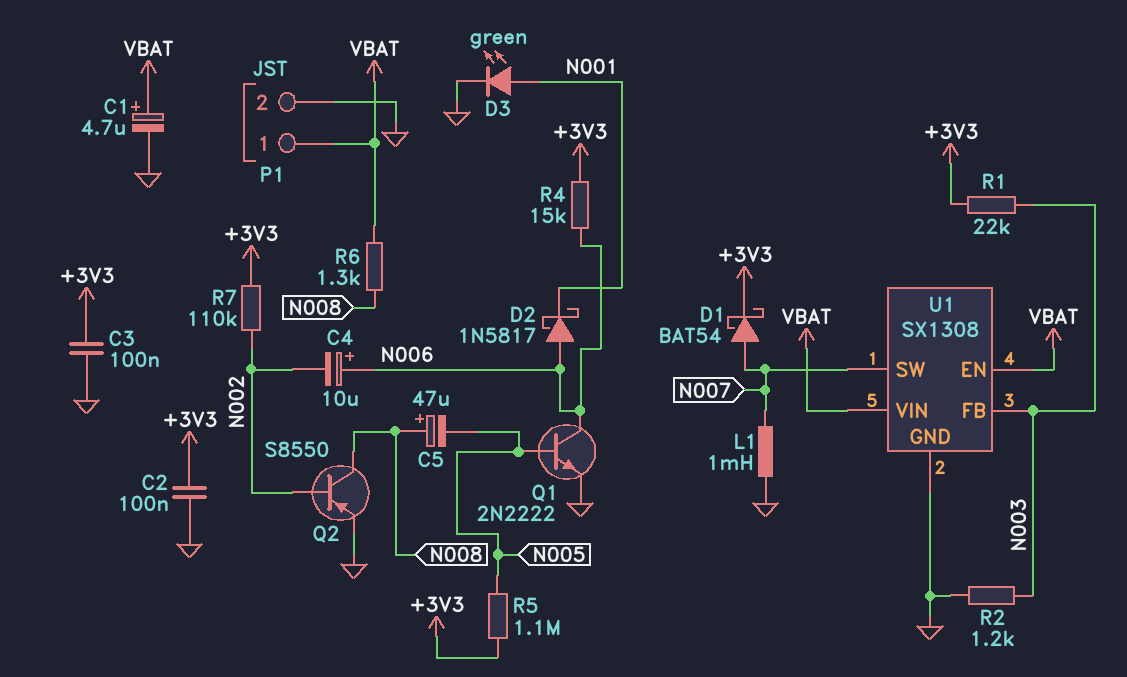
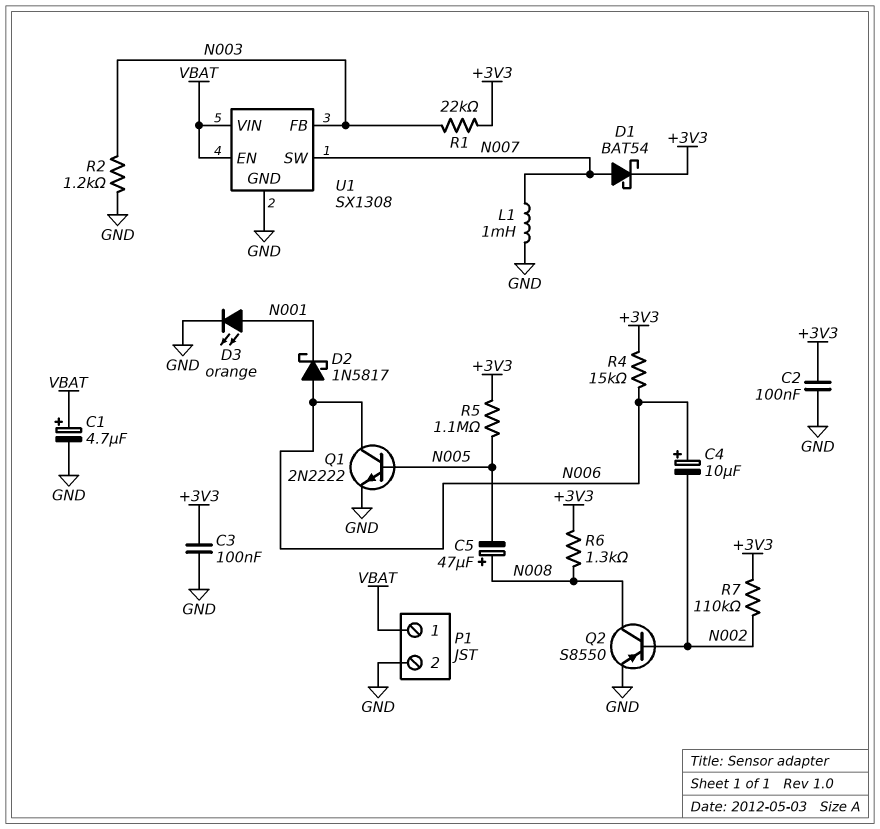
D3: LED green (A N001, K GND) -> LED orange (A N001, K GND)
R6: 1.3k (N008, VBAT) -> 1.3k (+3V3, N008)

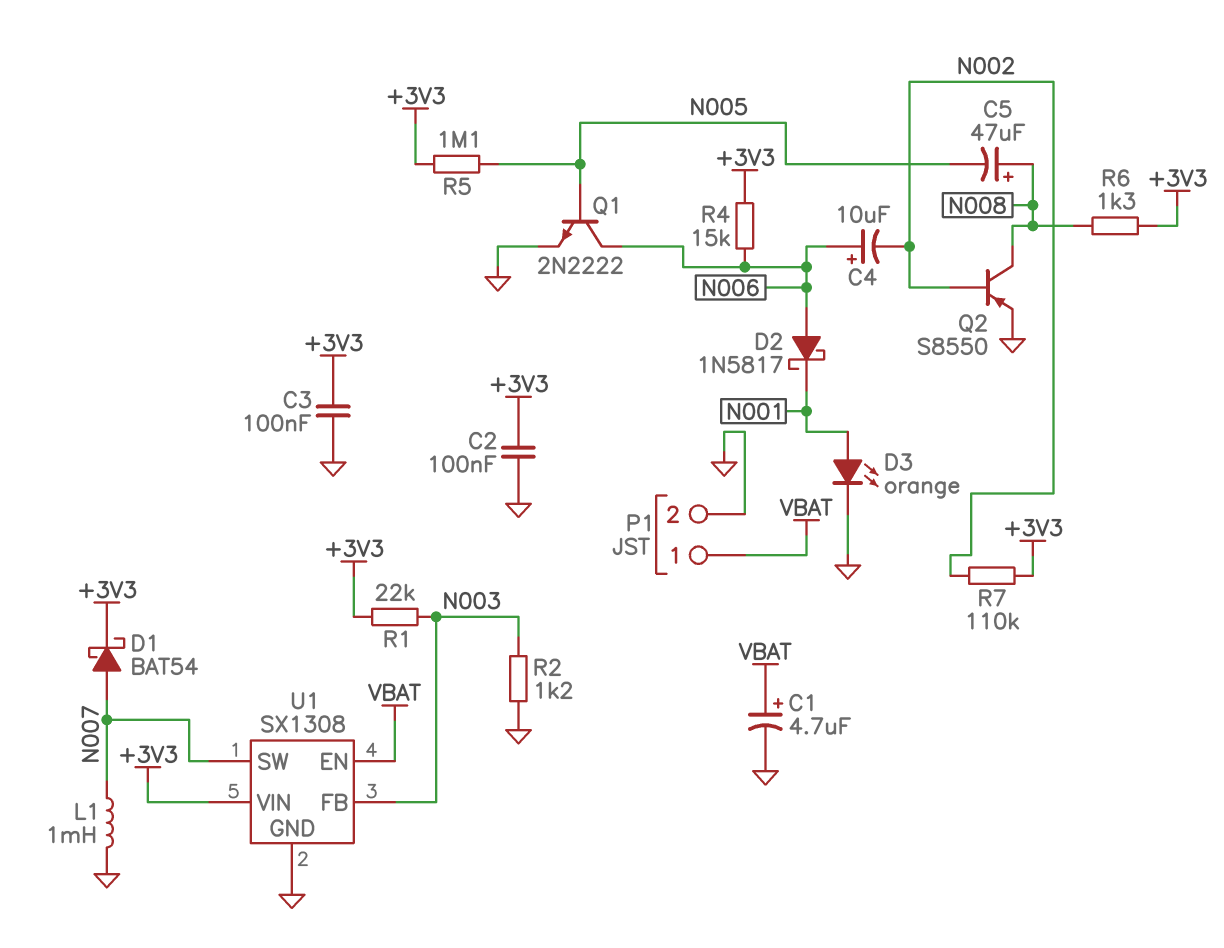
U1 pin VIN: VBAT -> +3V3

